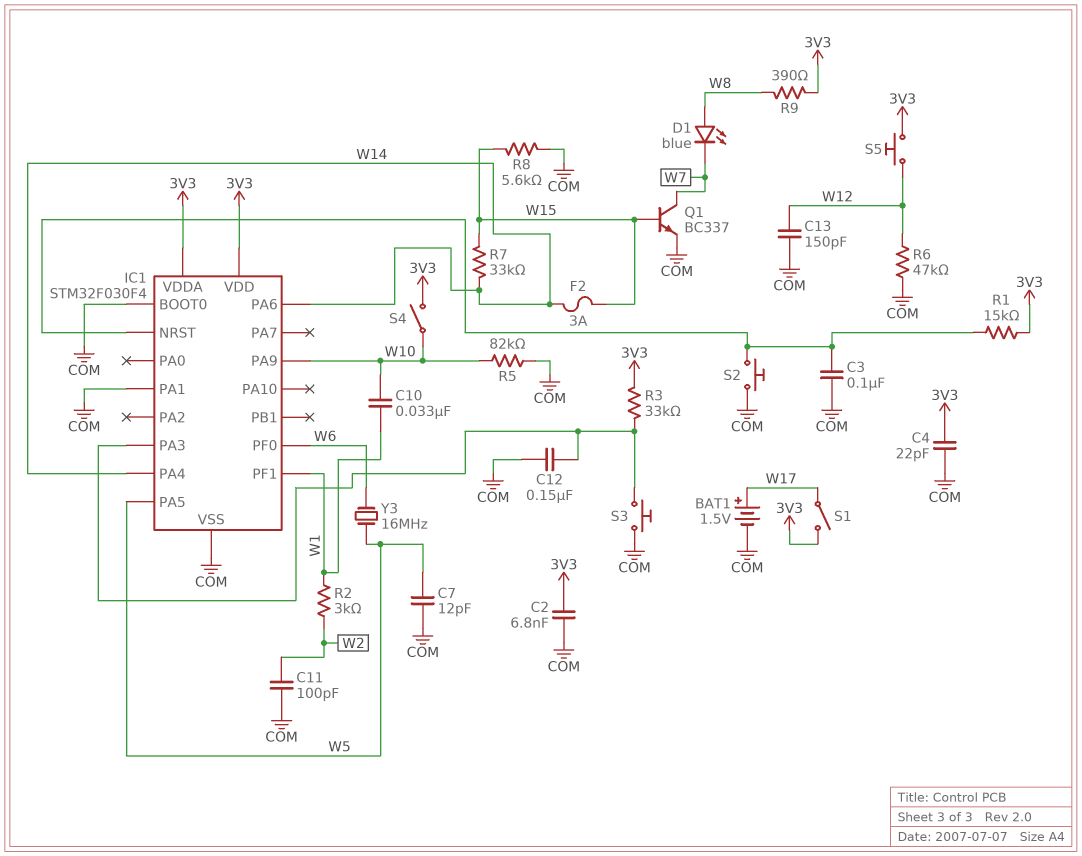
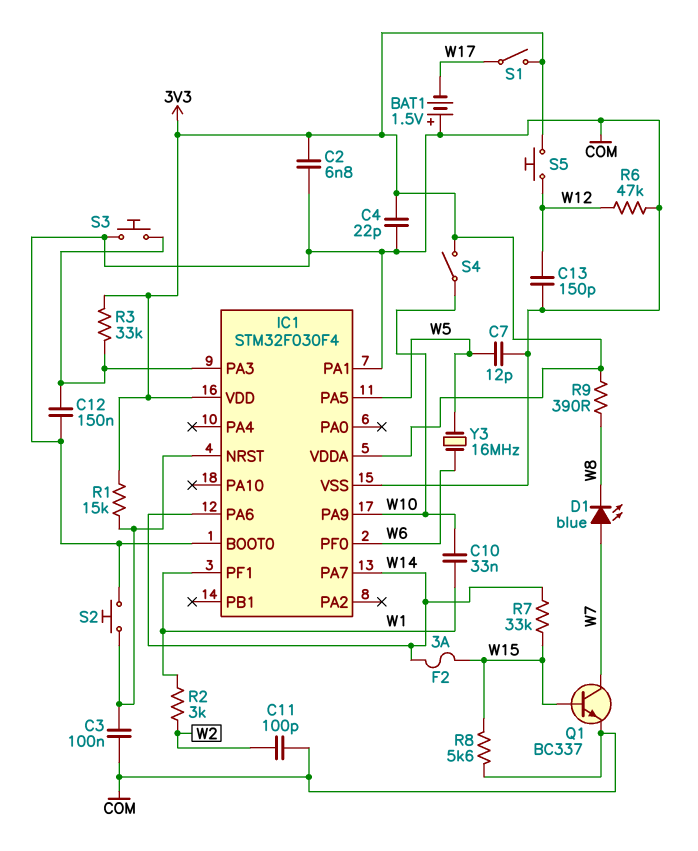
BAT1: 1.5V (plus W17, minus COM) -> 1.5V (plus COM, minus W17)
D1: LED blue (A W8, K W7) -> LED blue (A W7, K W8)
IC1 pin PA4: W14 -> none
IC1 pin PA7: none -> W14
R5: 82k (COM, W10) -> none

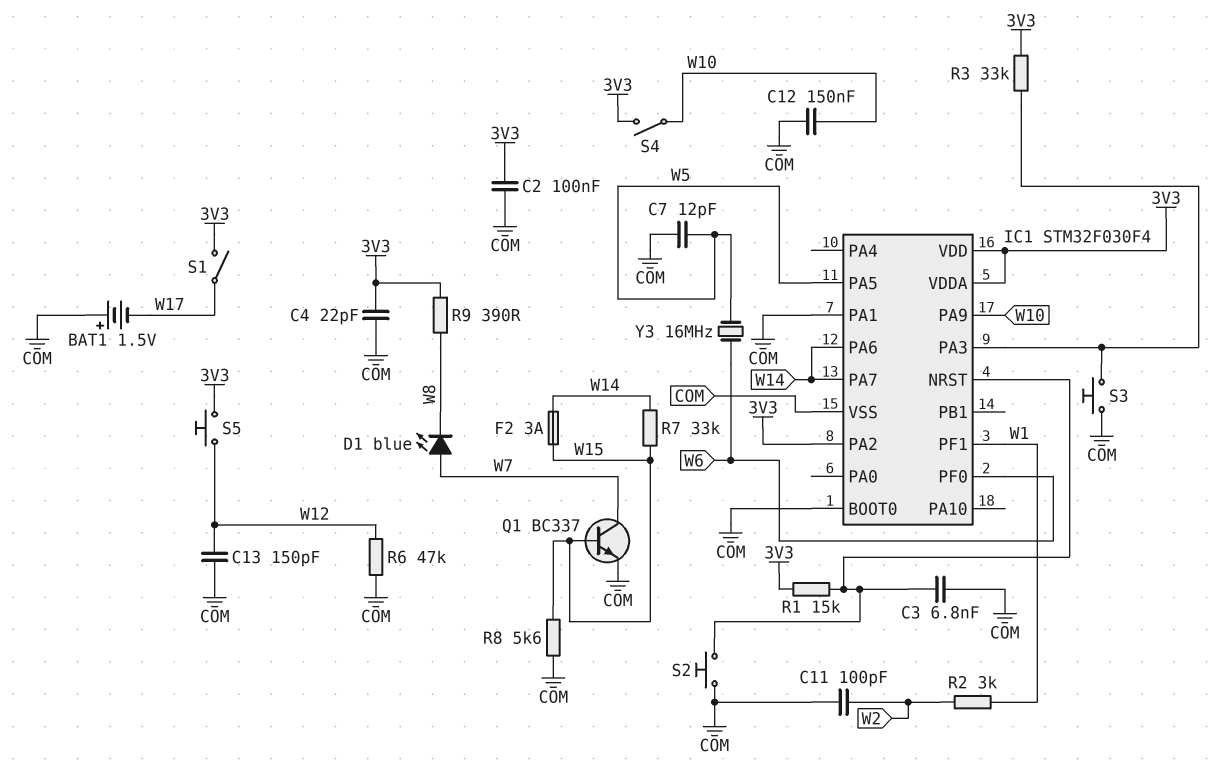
C2: 6.8nF (3V3, COM) -> 100nF (3V3, COM)
C3: 100nF (COM, IC1/NRST) -> 6.8nF (COM, IC1/NRST)
C10: 33nF (W1, W10) -> none
C12: 150nF (COM, IC1/PA3) -> 150nF (COM, W10)
IC1 pin PA2: none -> 3V3

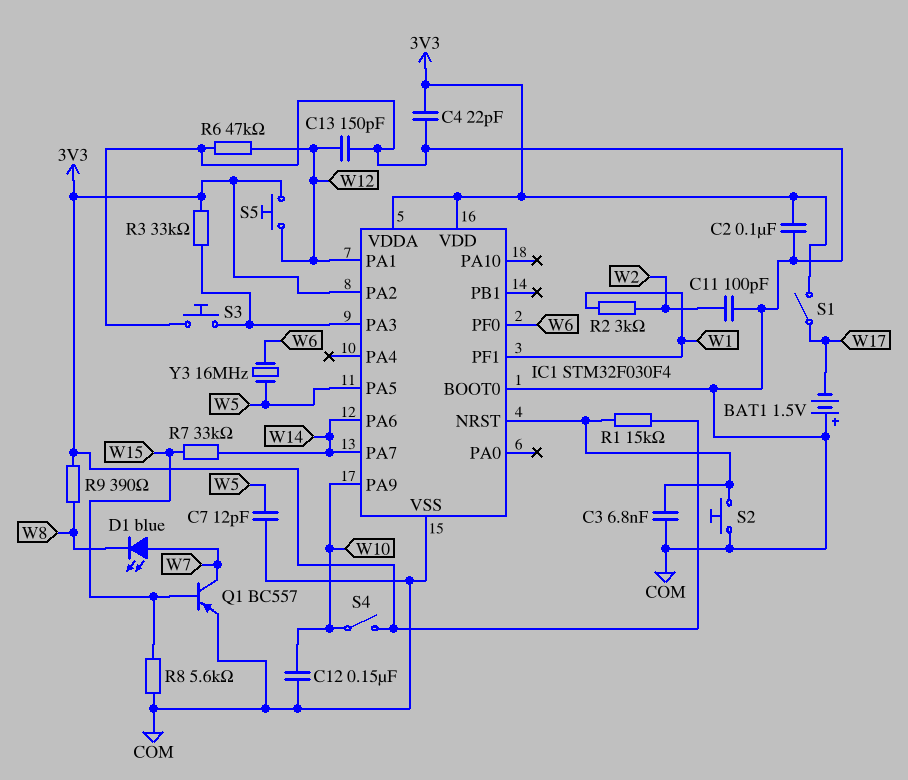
F2: 3A (W14, W15) -> none
IC1 pin PA1: COM -> W12
Q1: NPN BC337 (B W15, C W7, E COM) -> PNP BC557 (B W15, C W7, E COM)

